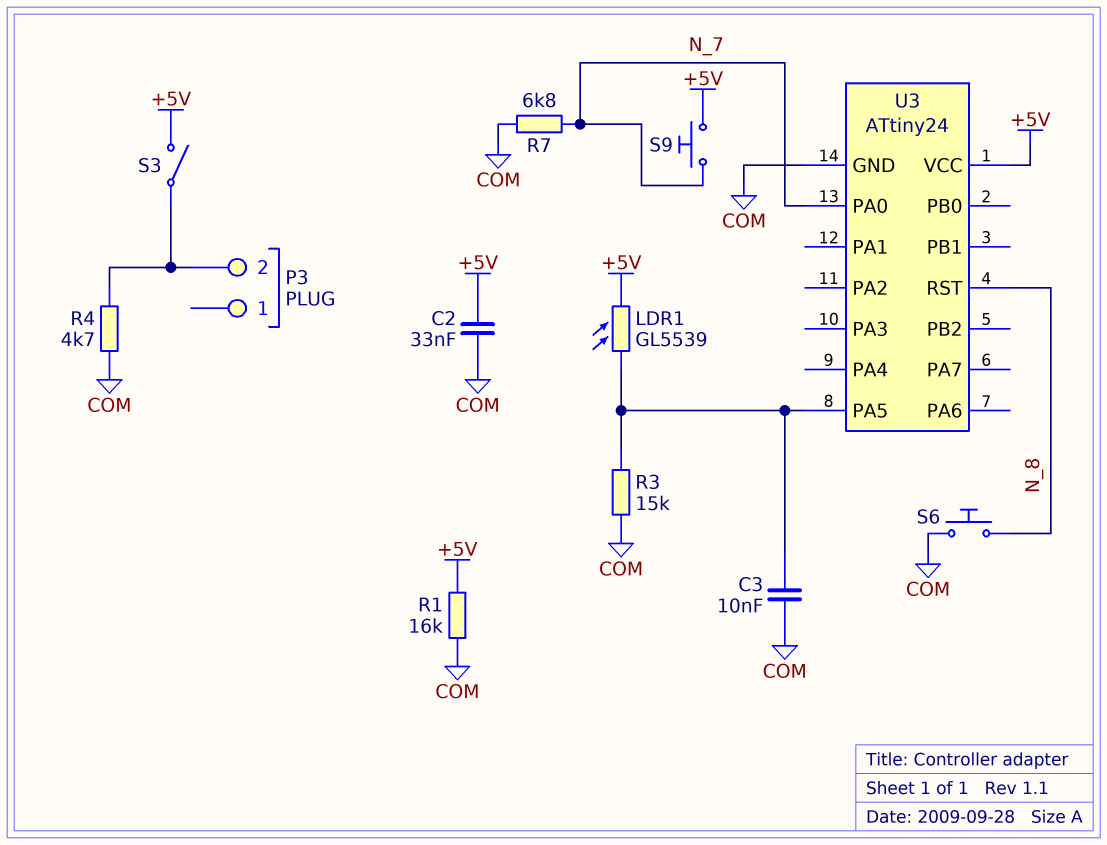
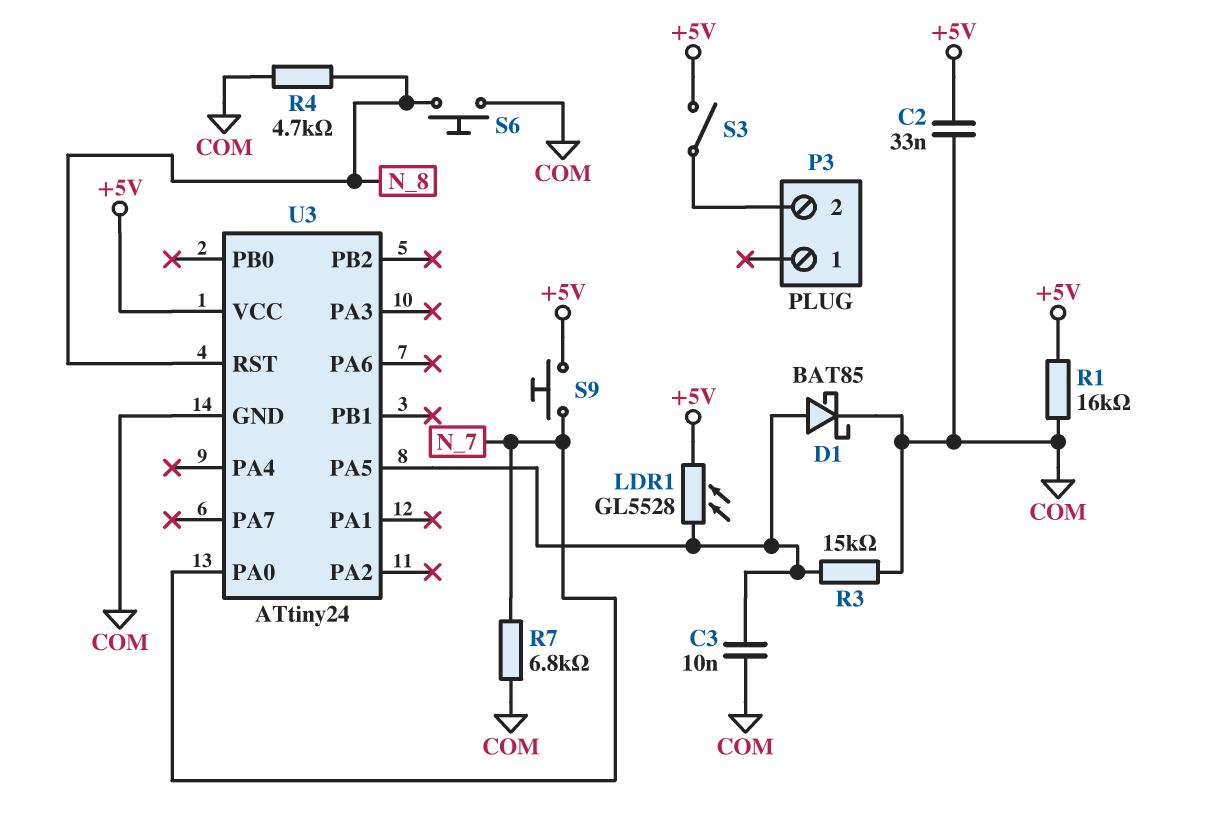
D1: none -> schottky BAT85 (A U3/PA5, K COM)
LDR1: GL5539 (+5V, U3/PA5) -> GL5528 (+5V, U3/PA5)
R4: 4.7k (COM, P3/2) -> 4.7k (COM, N_8)

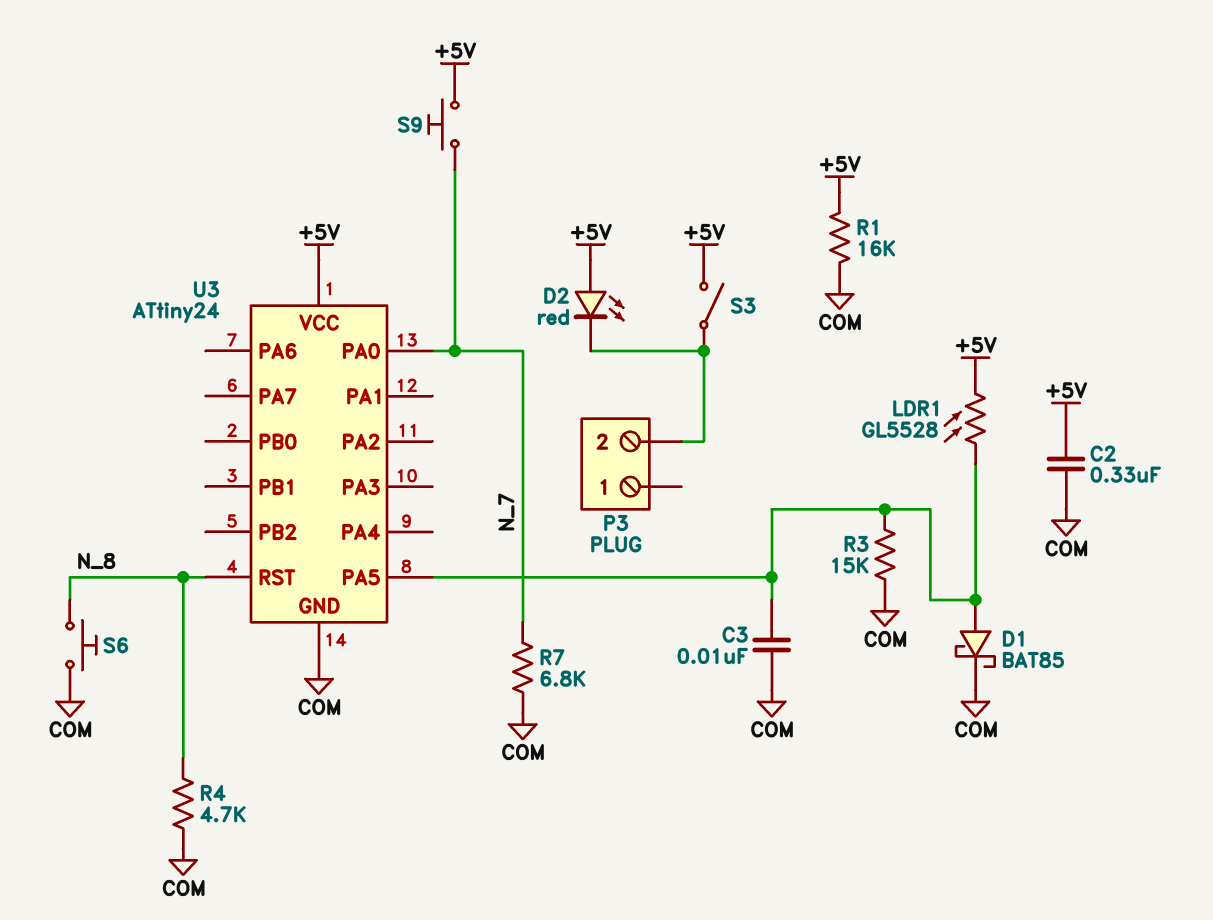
C2: 33nF (+5V, COM) -> 330nF (+5V, COM)
D2: none -> LED red (A +5V, K P3/2)

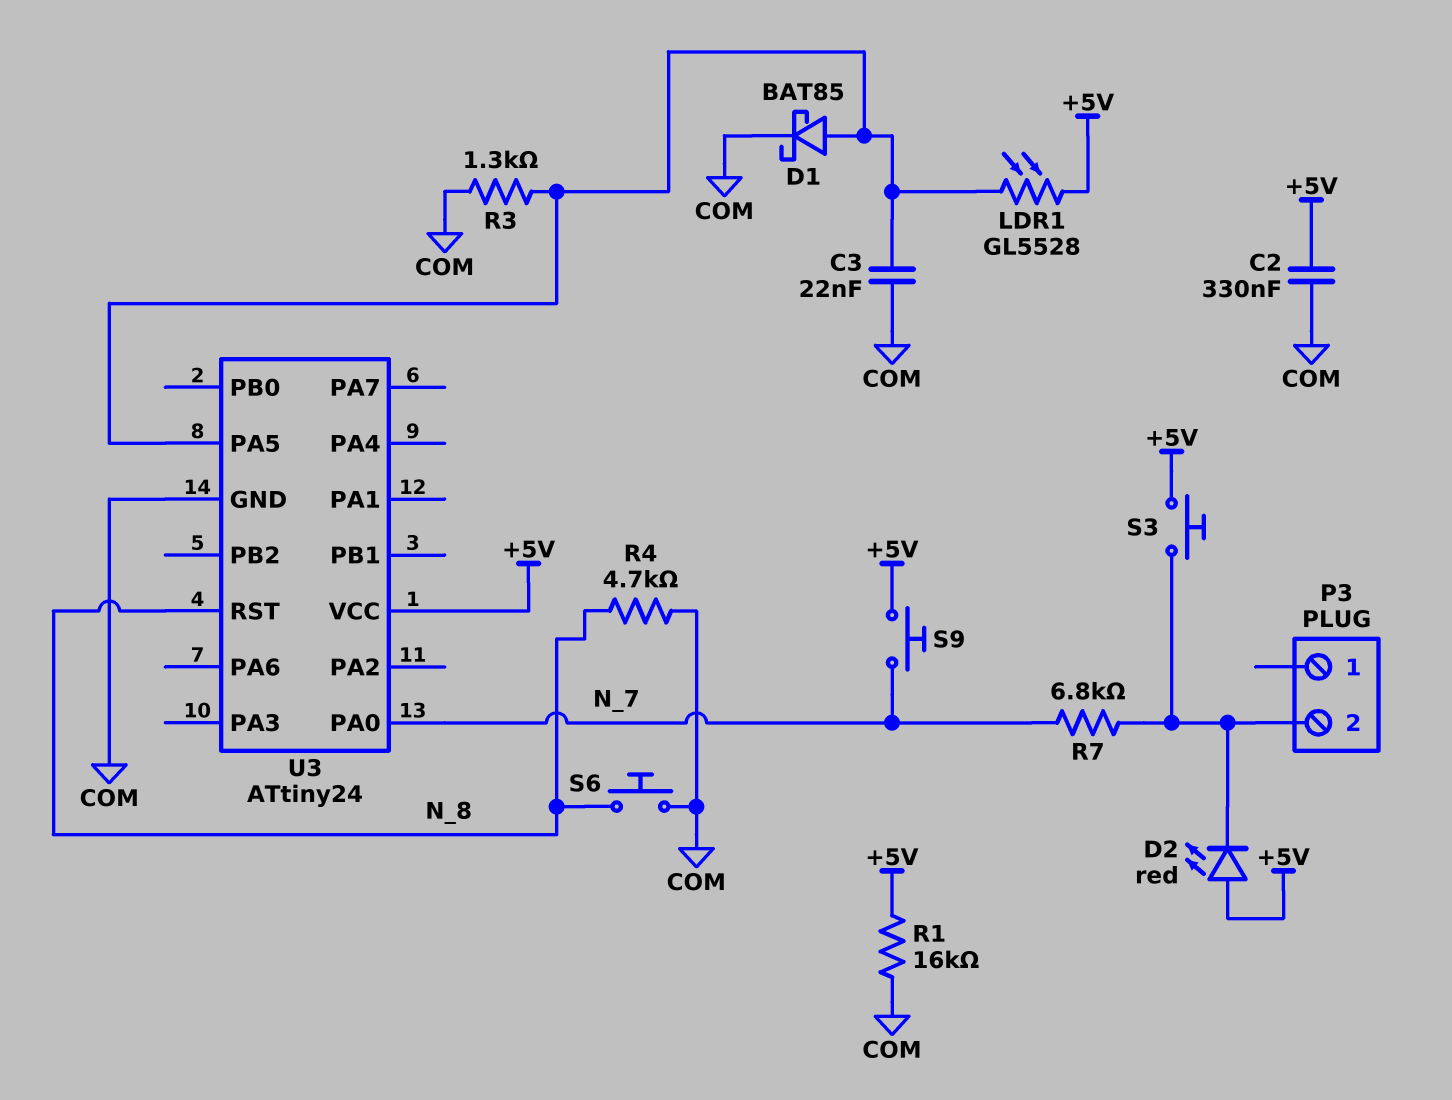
C3: 10nF (COM, U3/PA5) -> 22nF (COM, U3/PA5)
R3: 15k (COM, U3/PA5) -> 1.3k (COM, U3/PA5)
R7: 6.8k (COM, N_7) -> 6.8k (N_7, P3/2)
S3: switch (+5V, P3/2) -> button (+5V, P3/2)

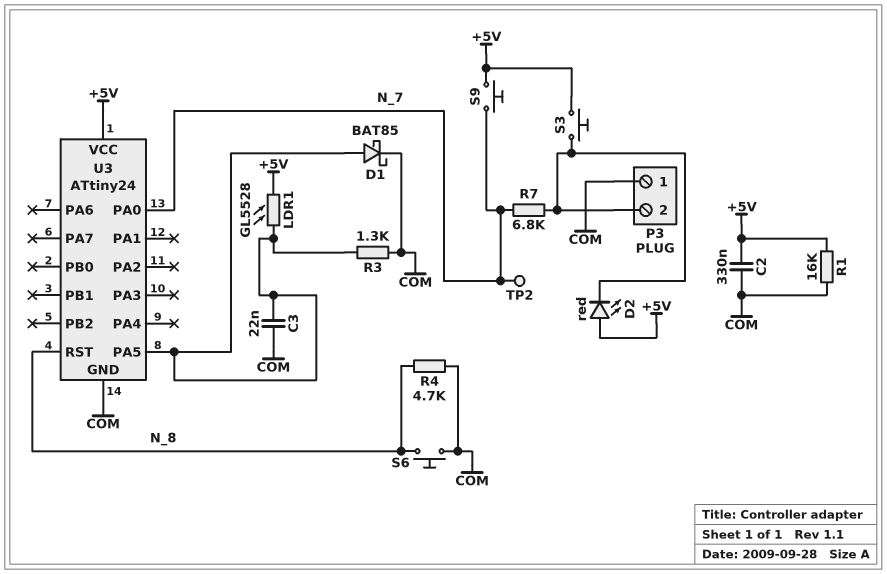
P3 pin 1: none -> COM
TP2: none -> test point (N_7)

